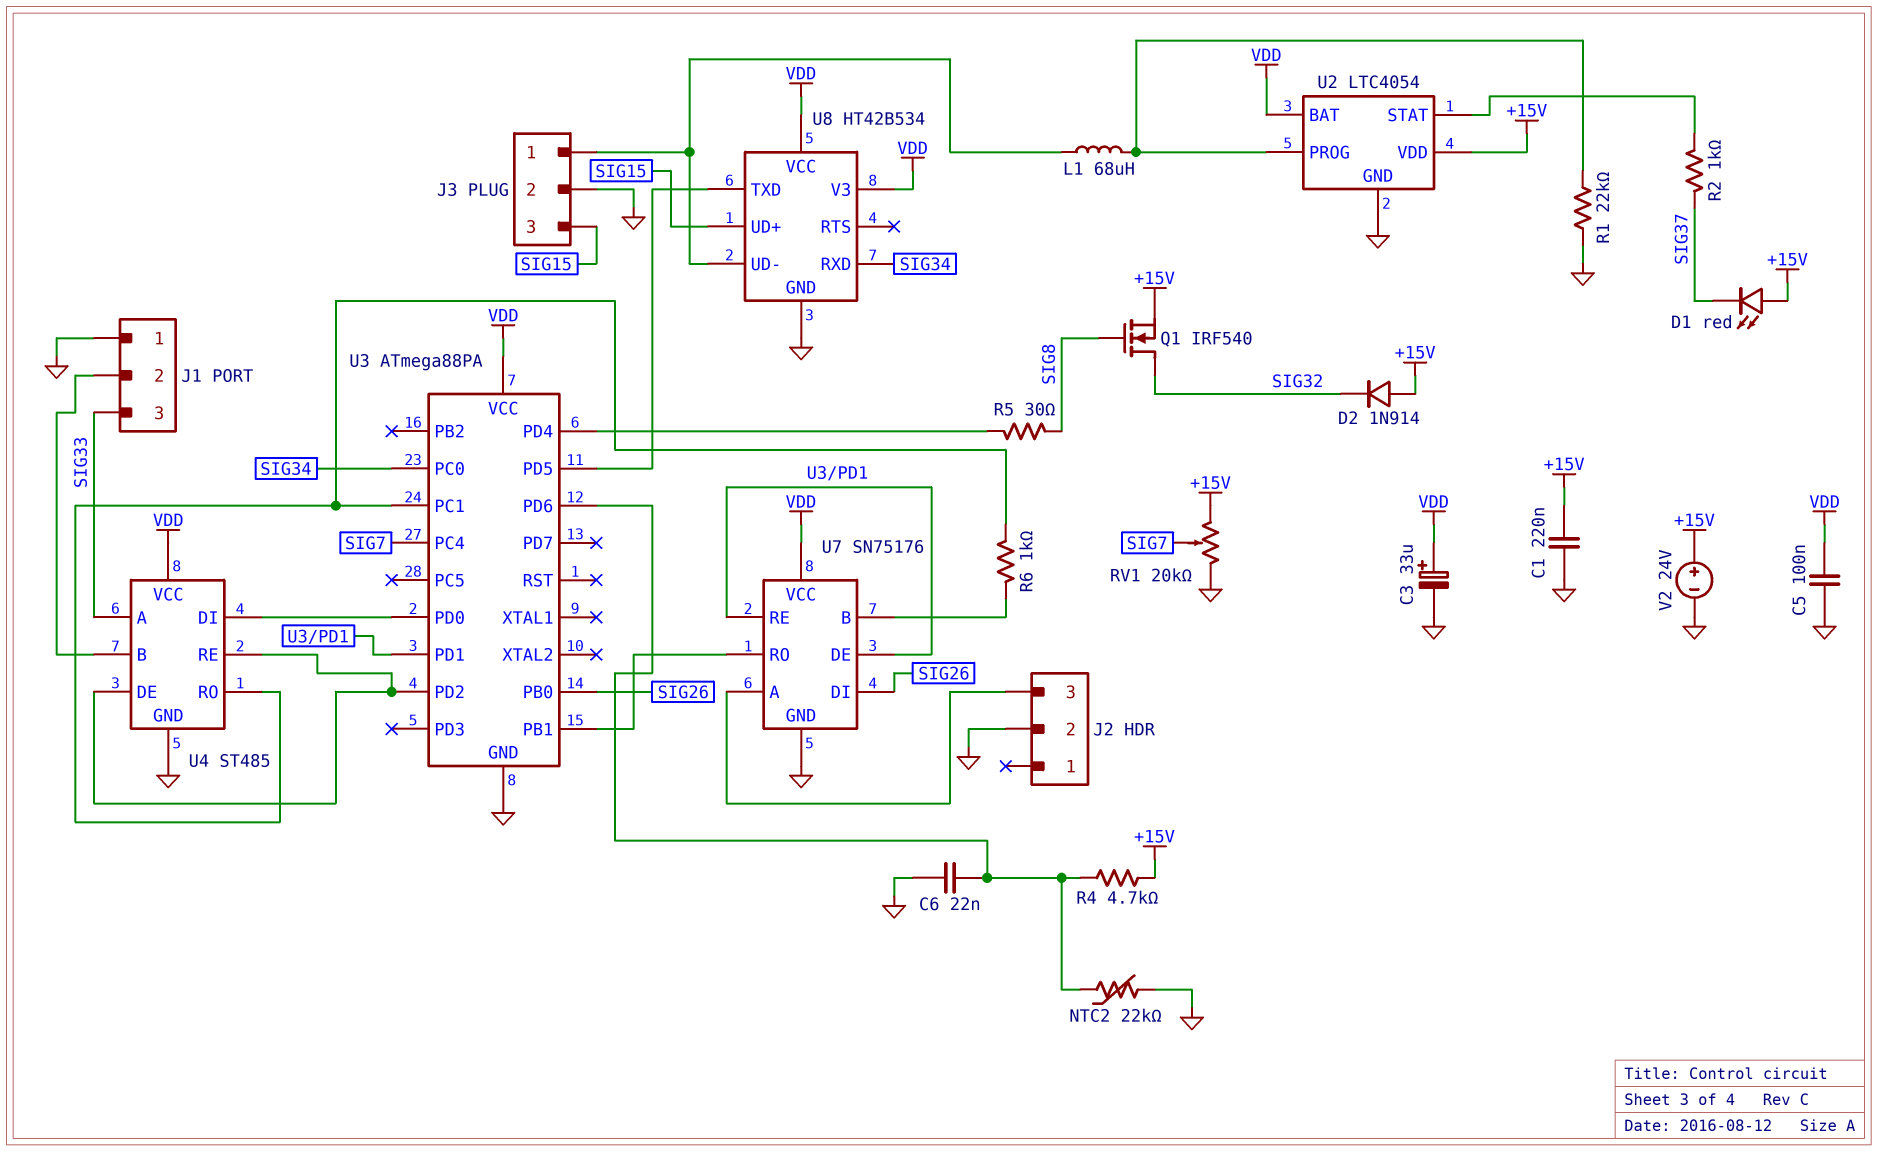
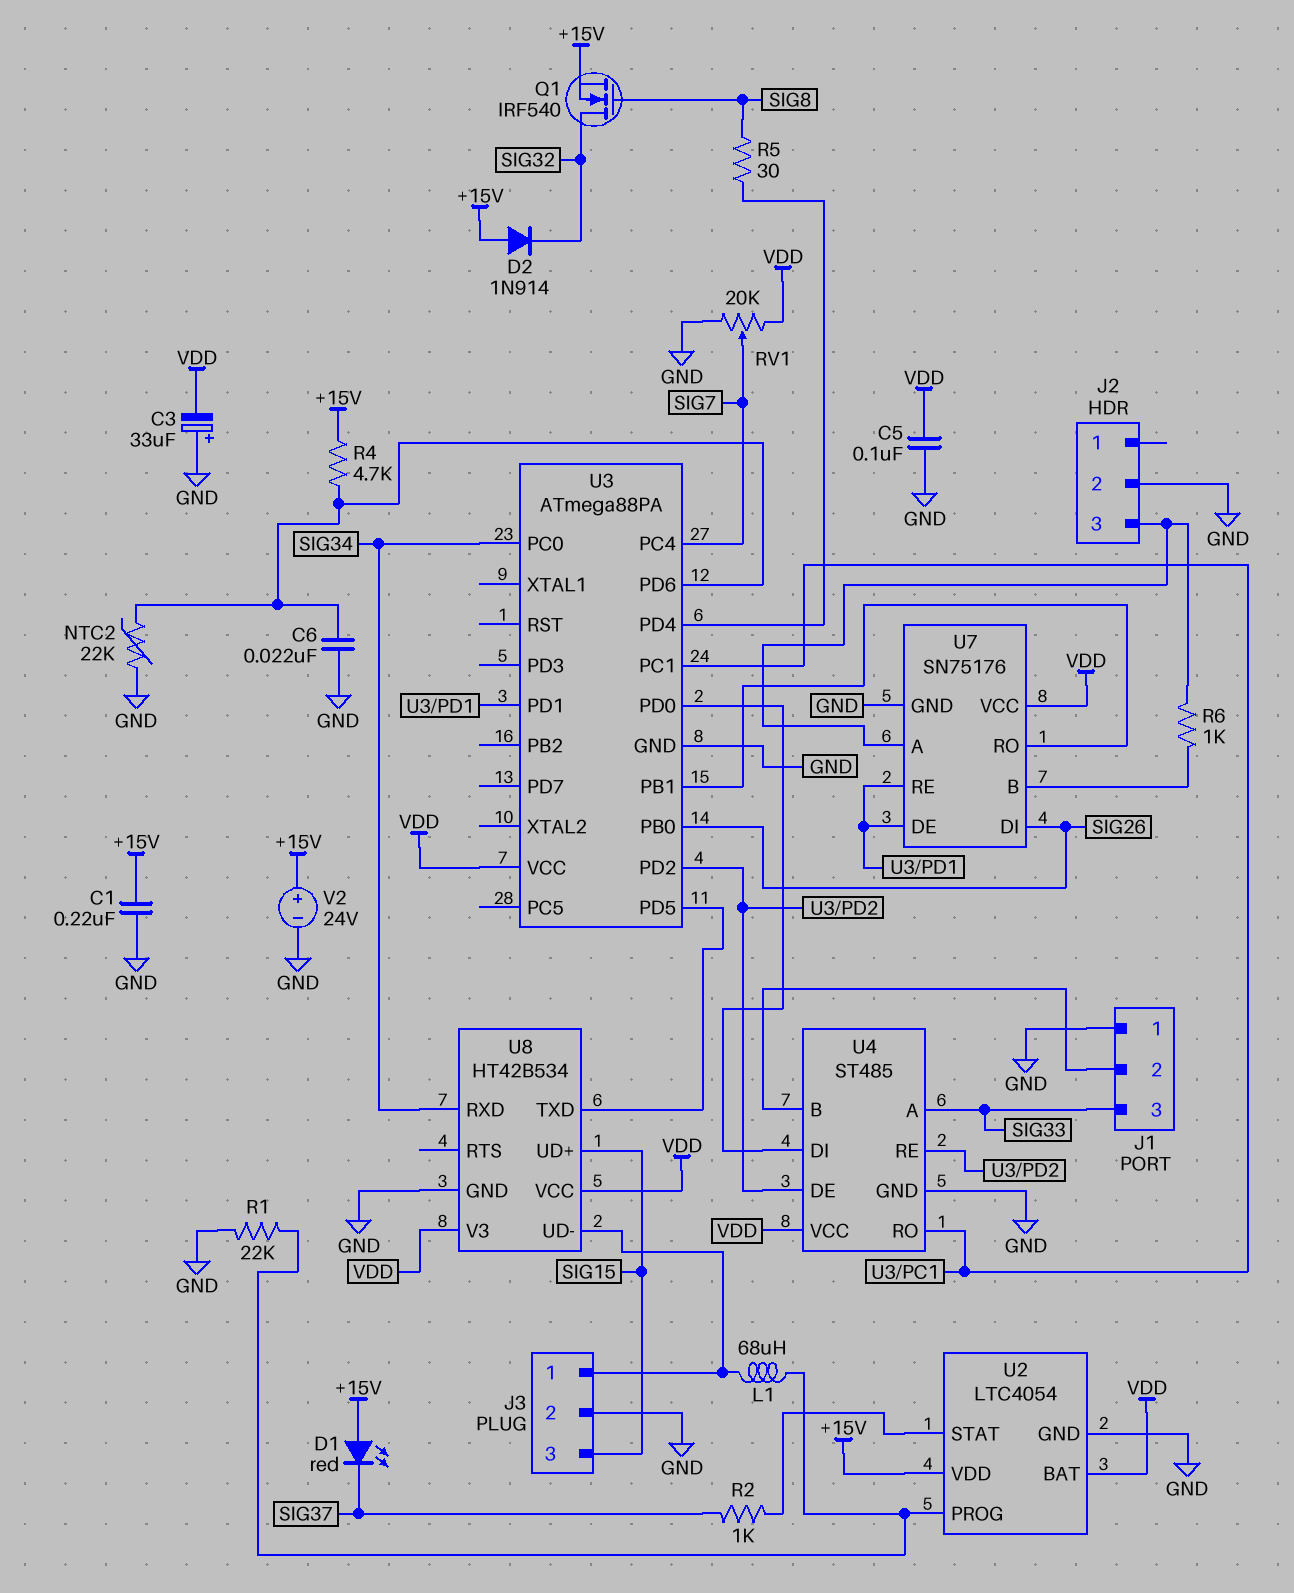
C3: 33uF (plus VDD, minus GND) -> 33uF (plus GND, minus VDD)
R6: 1k (U3/PC1, U7/B) -> 1k (J2/3, U7/B)
RV1: 20k (+15V, GND, wiper SIG7) -> 20k (GND, VDD, wiper SIG7)

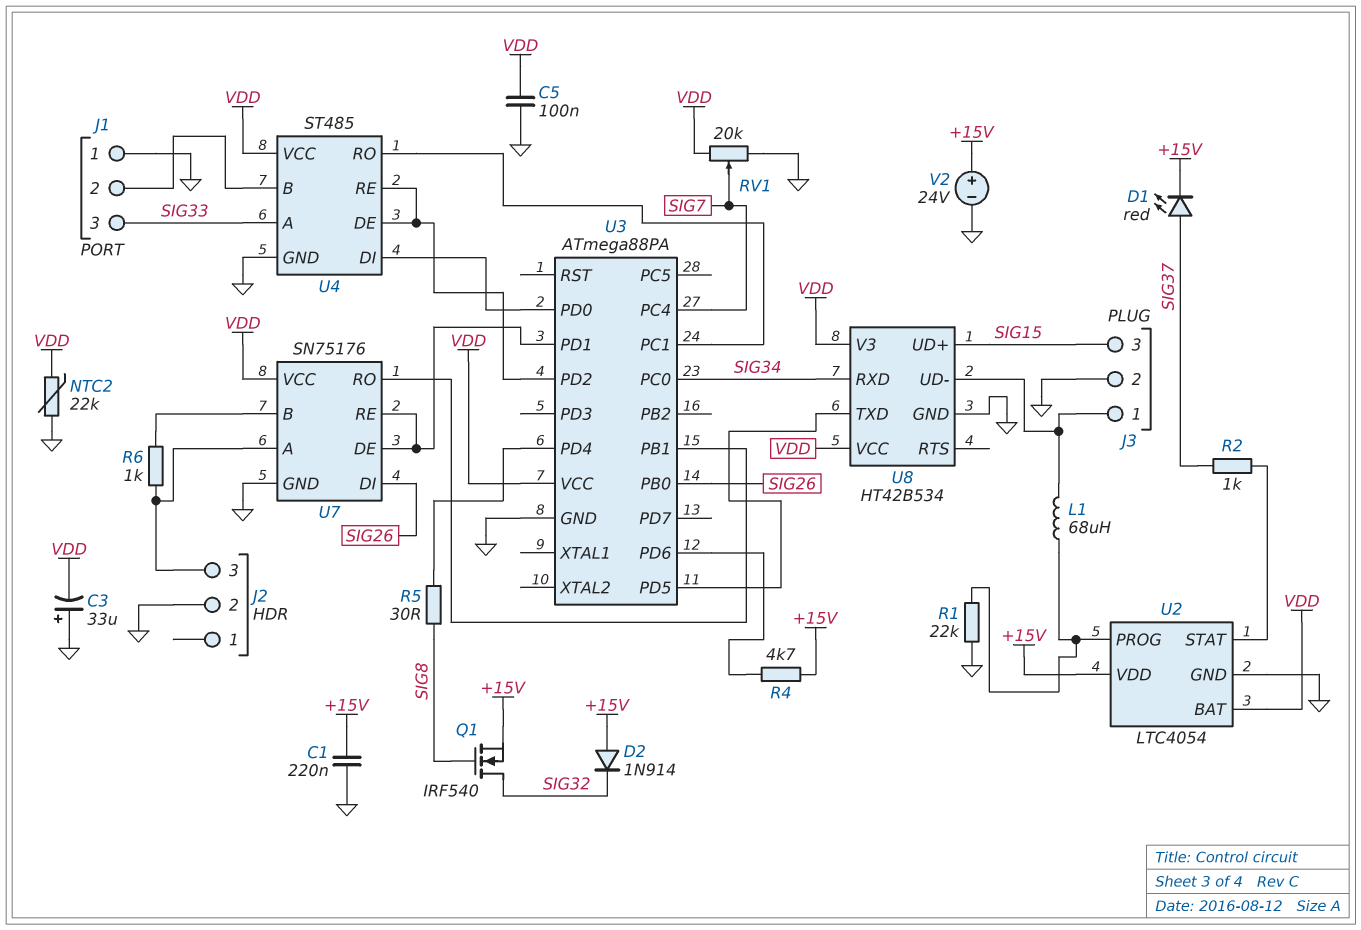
C6: 22nF (GND, U3/PD6) -> none
D1: LED red (A +15V, K SIG37) -> LED red (A SIG37, K +15V)
NTC2: 22k (GND, U3/PD6) -> 22k (GND, VDD)

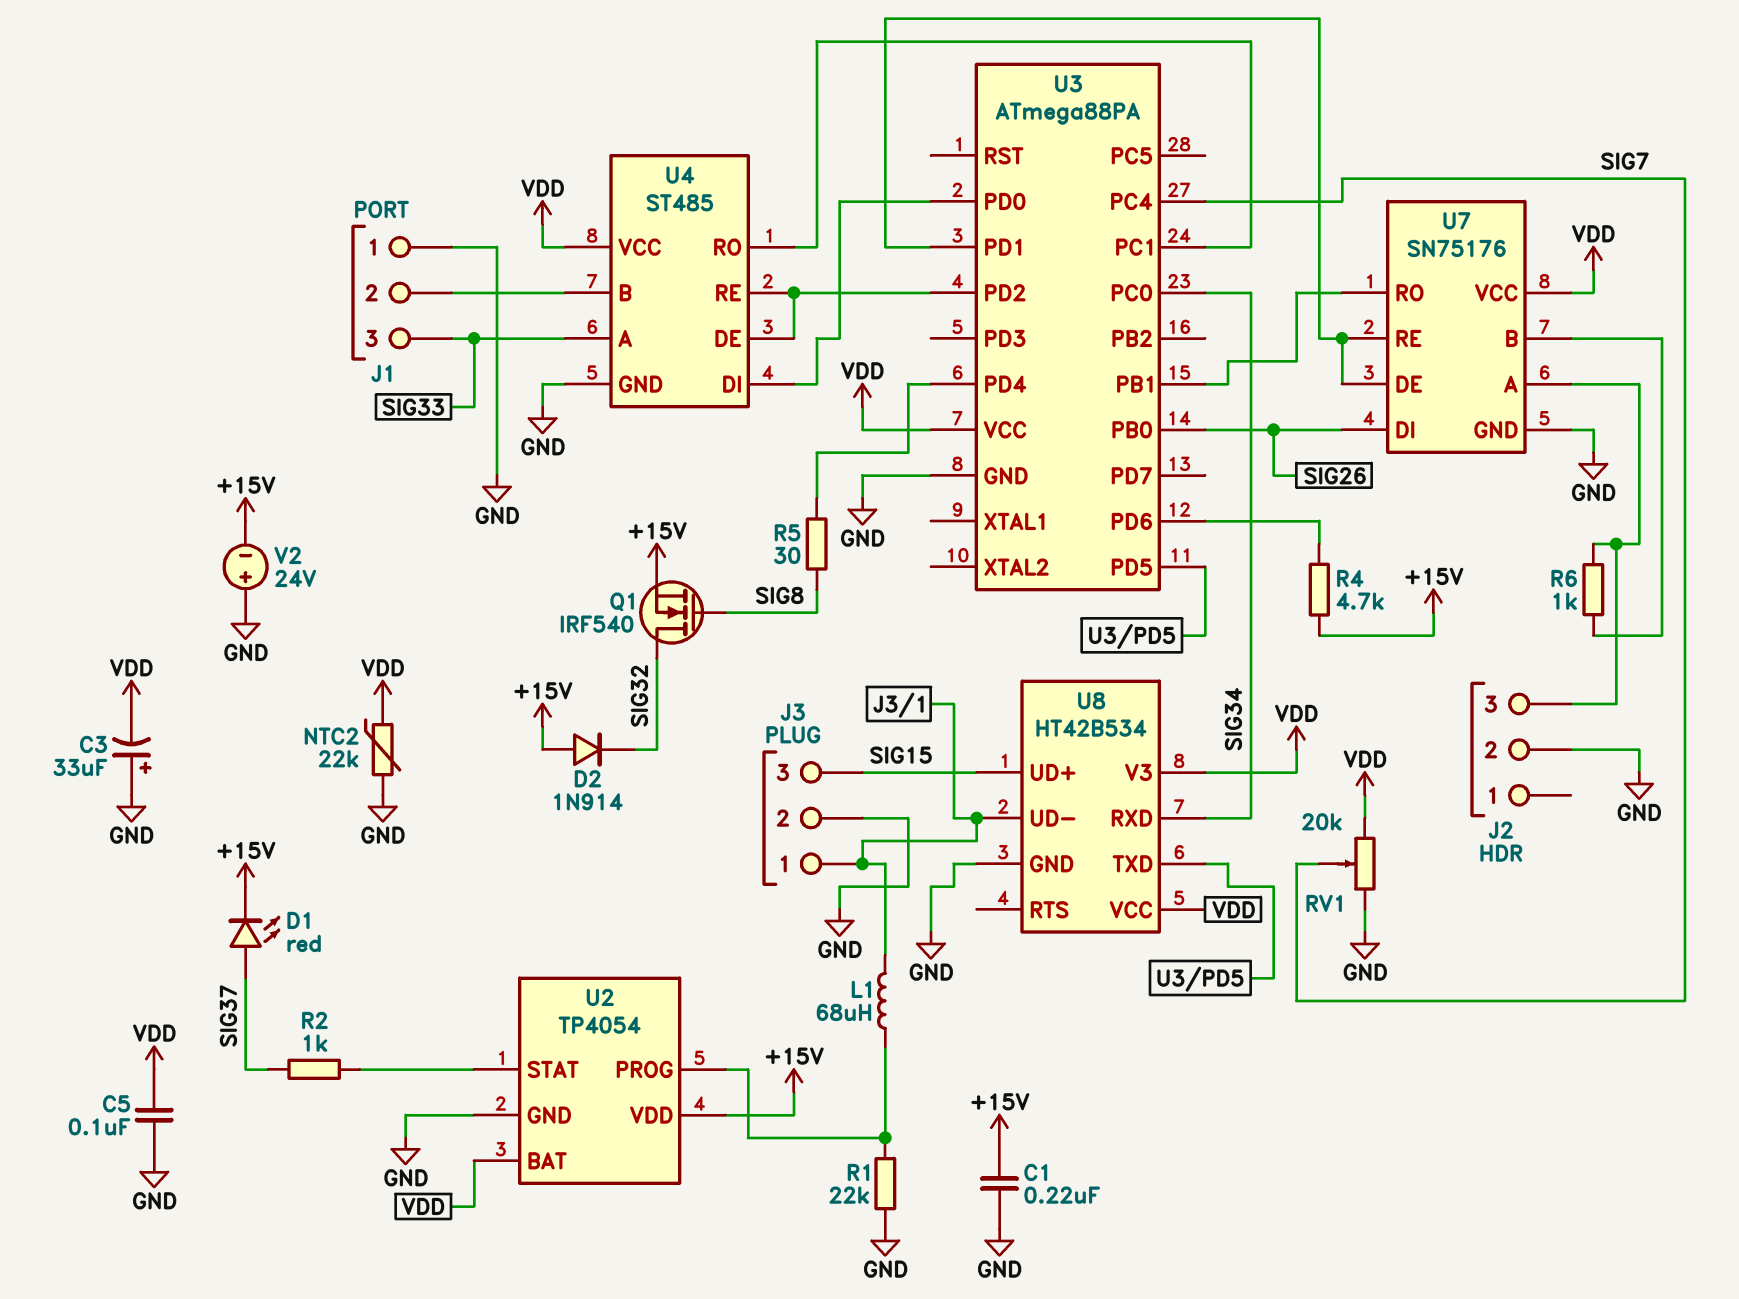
U2: LTC4054 -> TP4054
V2: 24V (plus +15V, minus GND) -> 24V (plus GND, minus +15V)

